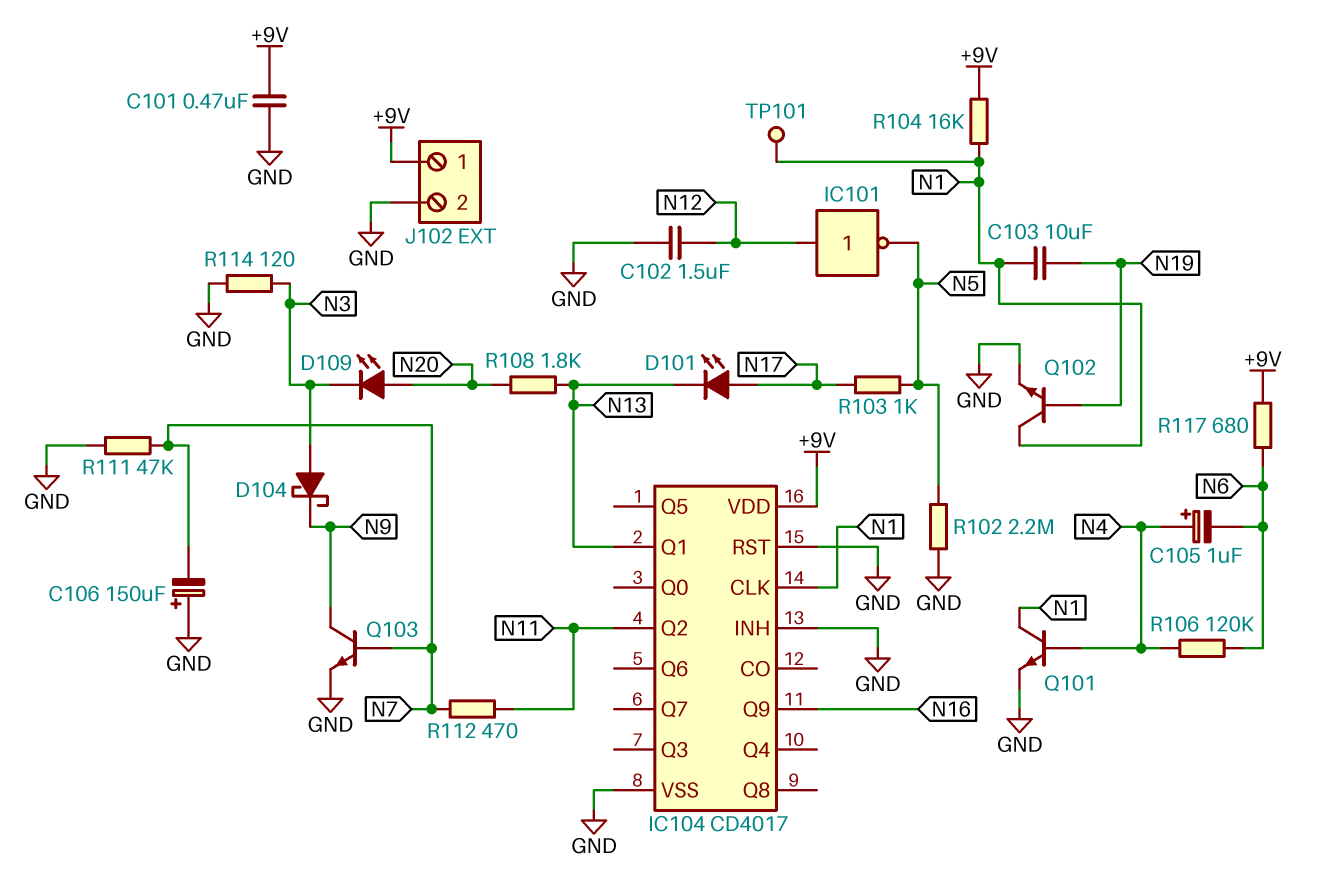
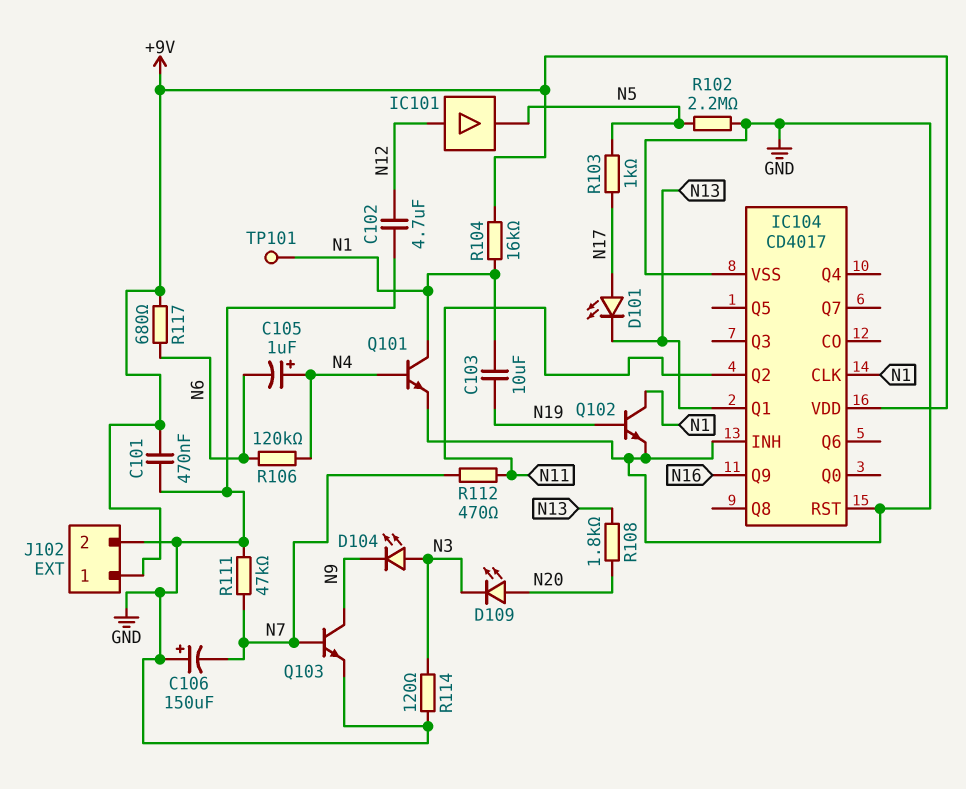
C102: 1.5uF (GND, N12) -> 4.7uF (GND, N12)
D104: schottky (A N3, K N9) -> LED (A N3, K N9)
IC101: NOT (in N12, out N5) -> buffer (in N12, out N5)

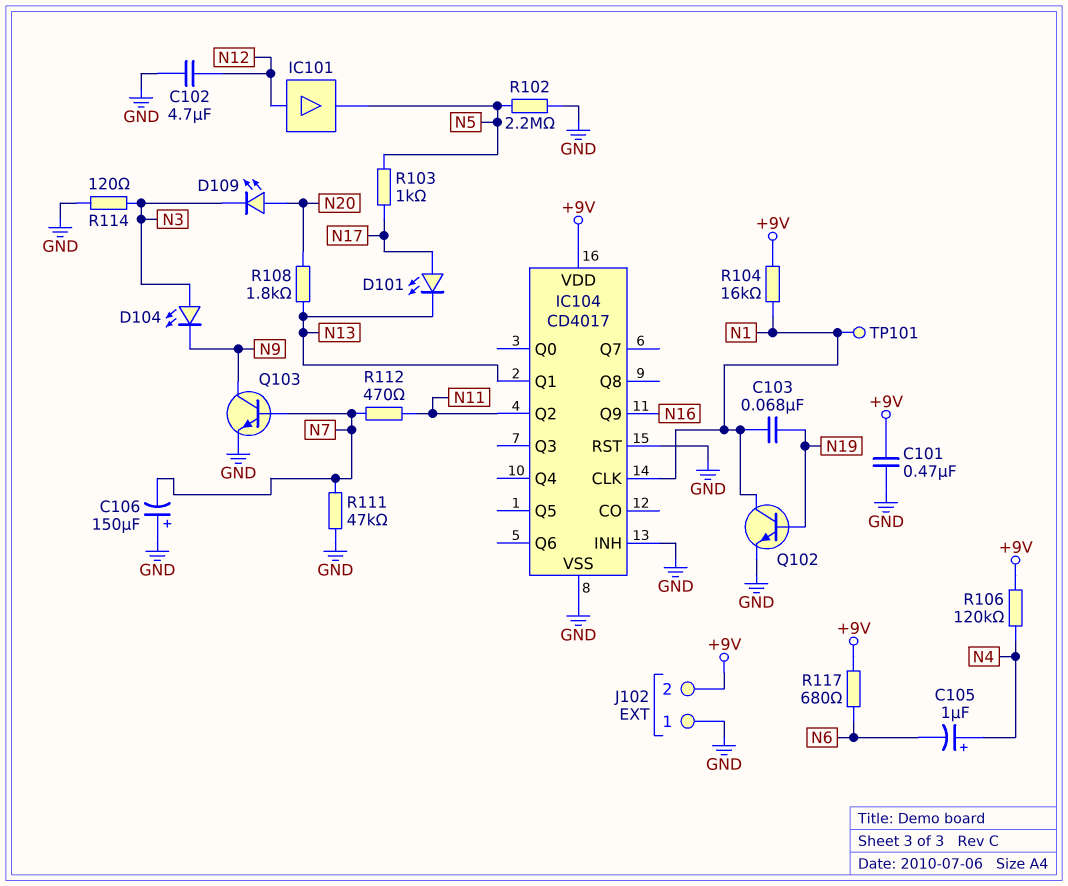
C103: 10uF (N1, N19) -> 68nF (N1, N19)
J102 pin 1: +9V -> GND
J102 pin 2: GND -> +9V
Q101: NPN (B N4, C N1, E GND) -> none
R106: 120k (N4, N6) -> 120k (+9V, N4)

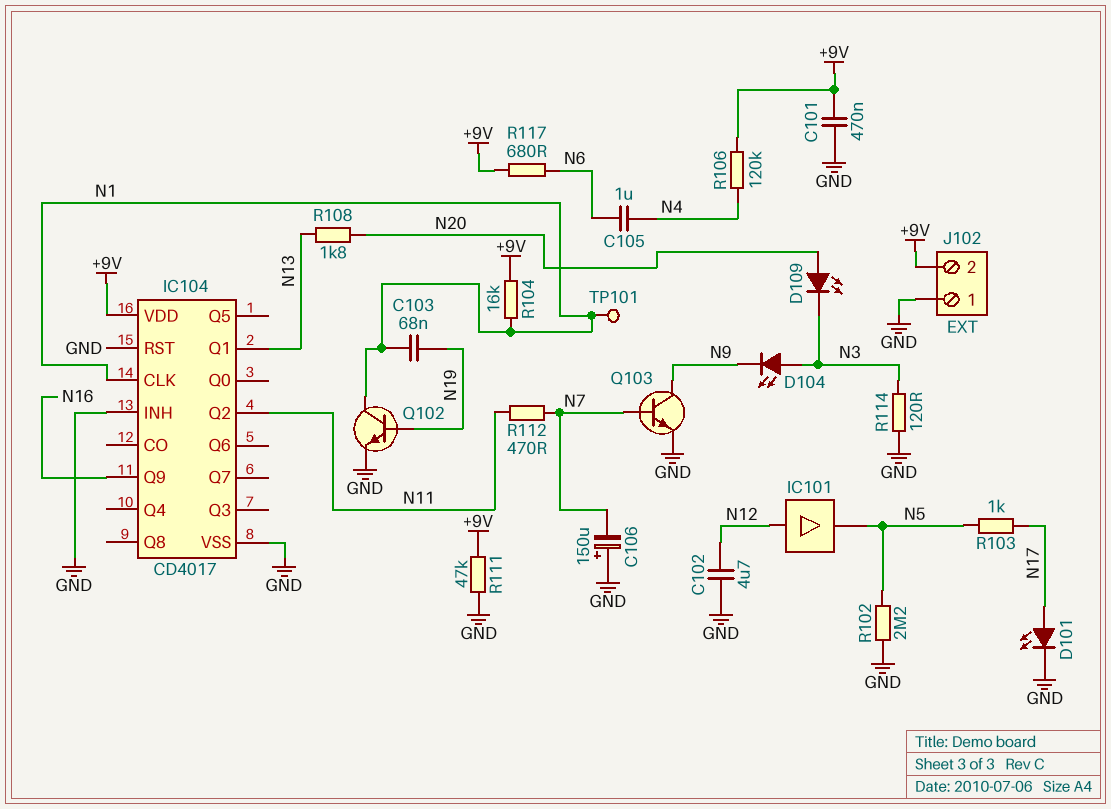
C105: 1uF (plus N4, minus N6) -> 1uF (N4, N6)
D101: LED (A N17, K N13) -> LED (A N17, K GND)
R111: 47k (GND, N7) -> 47k (+9V, GND)

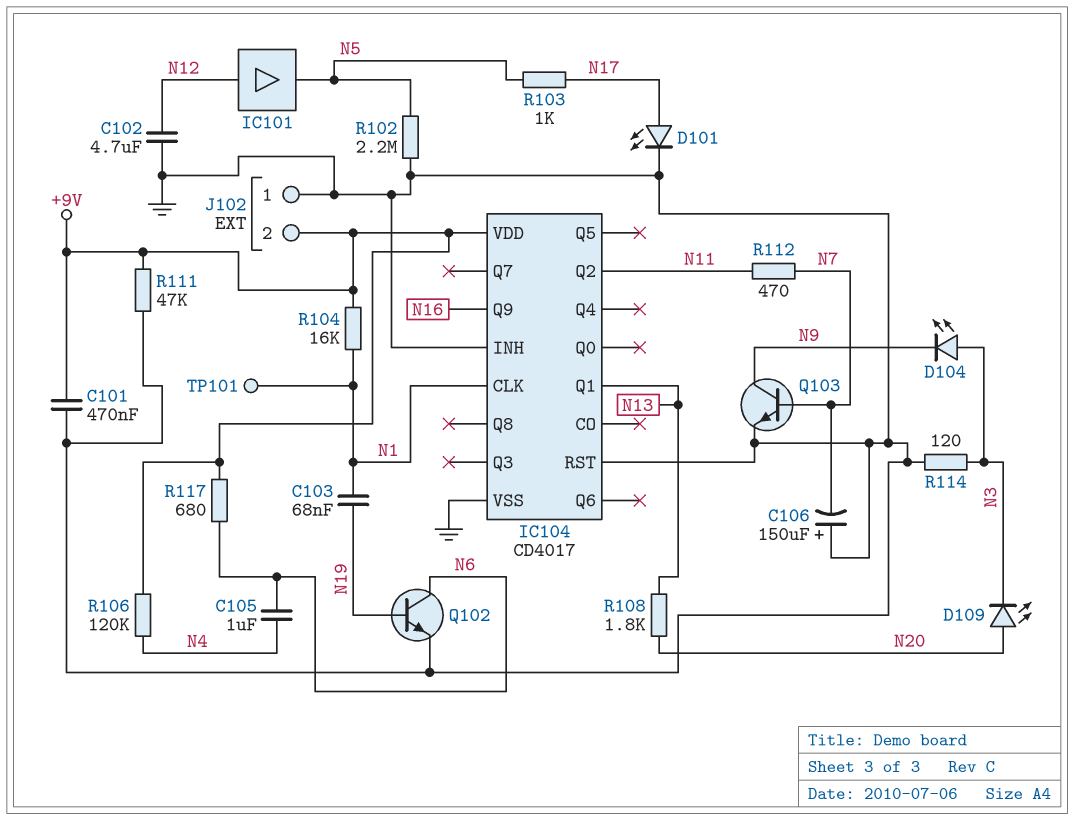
Q102: NPN (B N19, C N1, E GND) -> NPN (B N19, C N6, E GND)

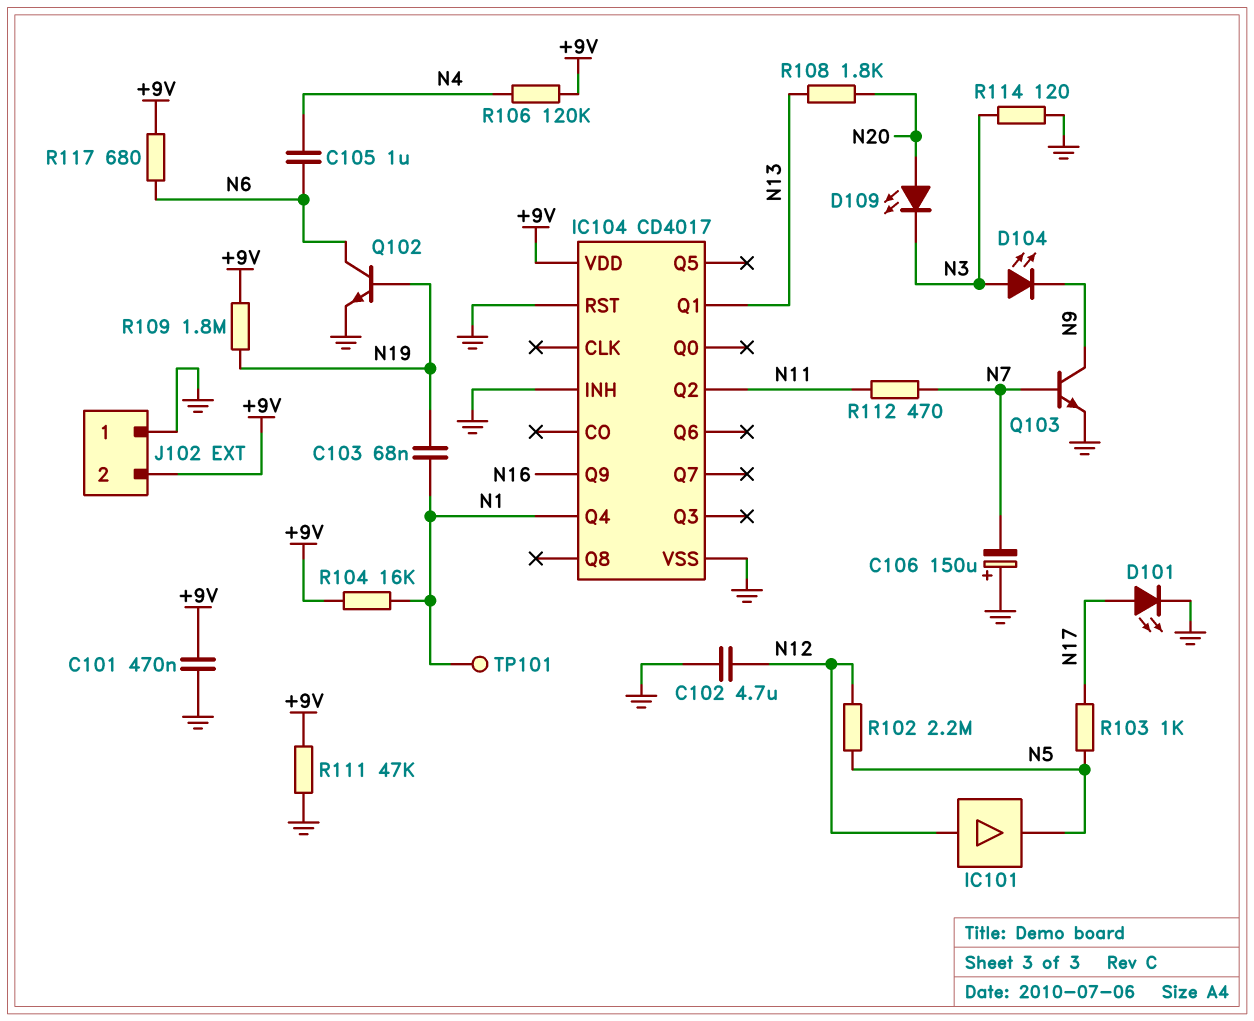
IC104 pin CLK: N1 -> none
IC104 pin Q4: none -> N1
R102: 2.2M (GND, N5) -> 2.2M (N5, N12)
R109: none -> 1.8M (+9V, N19)

